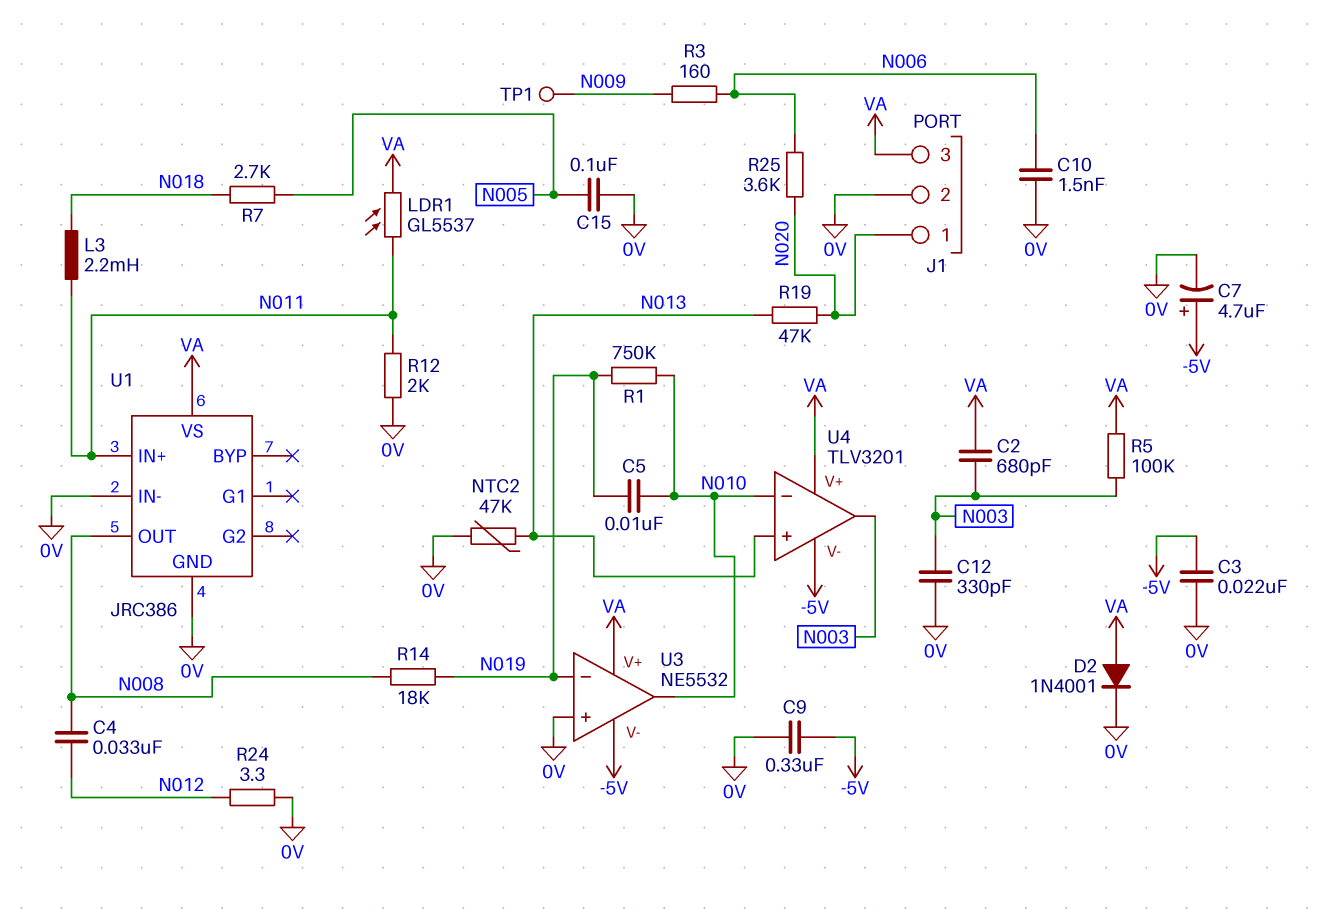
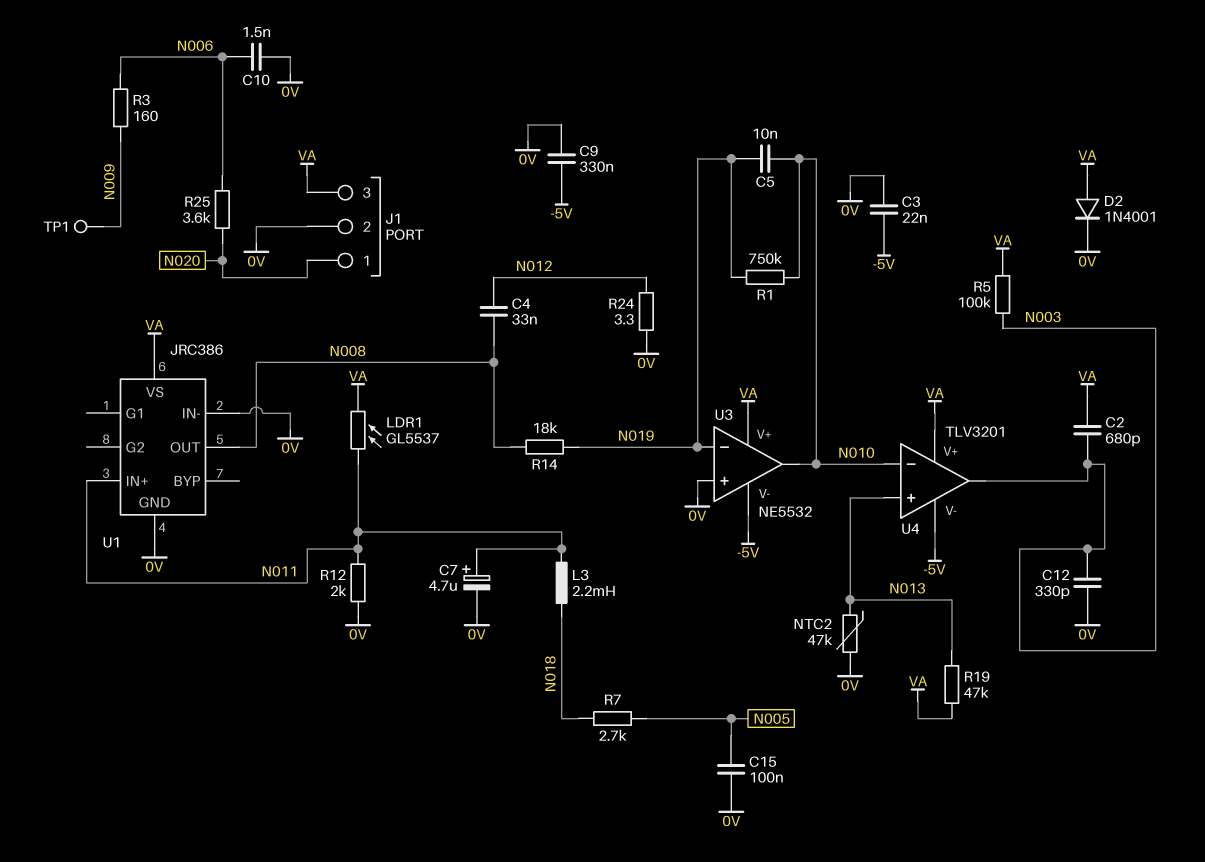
C7: 4.7uF (plus -5V, minus 0V) -> 4.7uF (plus N011, minus 0V)
R19: 47k (N013, N020) -> 47k (N013, VA)

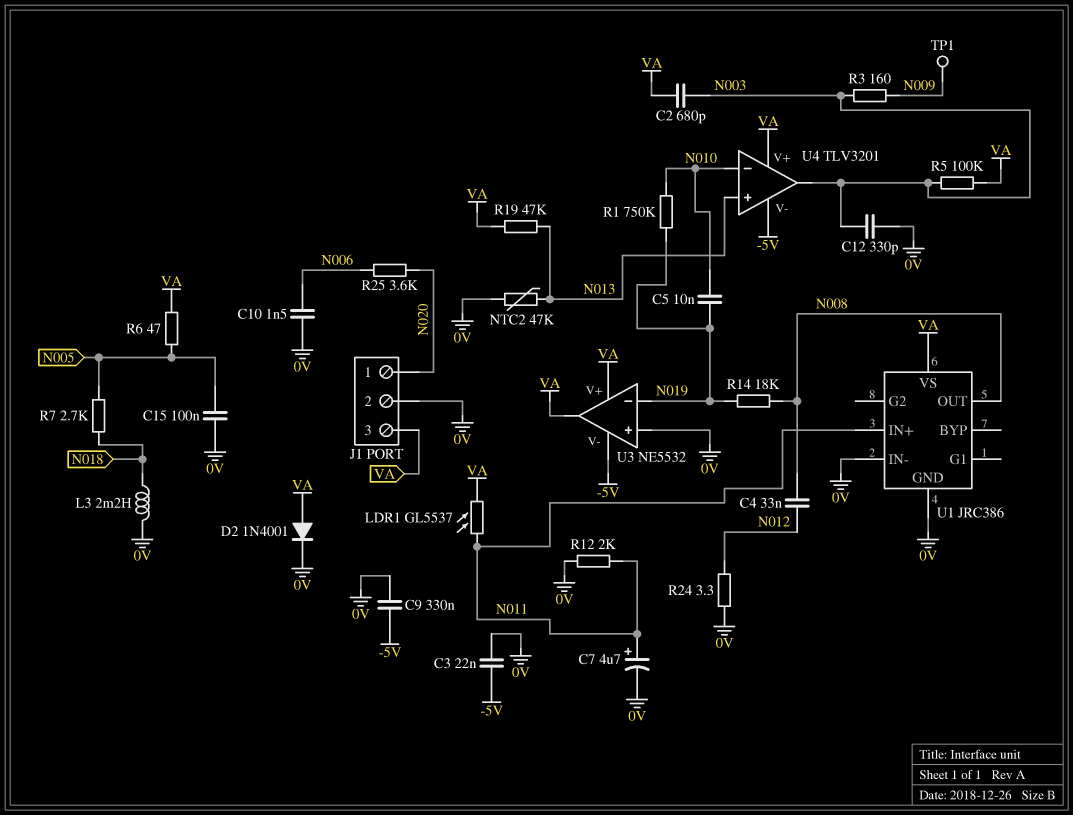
L3: 2.2mH (N011, N018) -> 2.2mH (0V, N018)
R3: 160 (N006, N009) -> 160 (N003, N009)
R6: none -> 47 (N005, VA)
U3 pin out: N010 -> VA

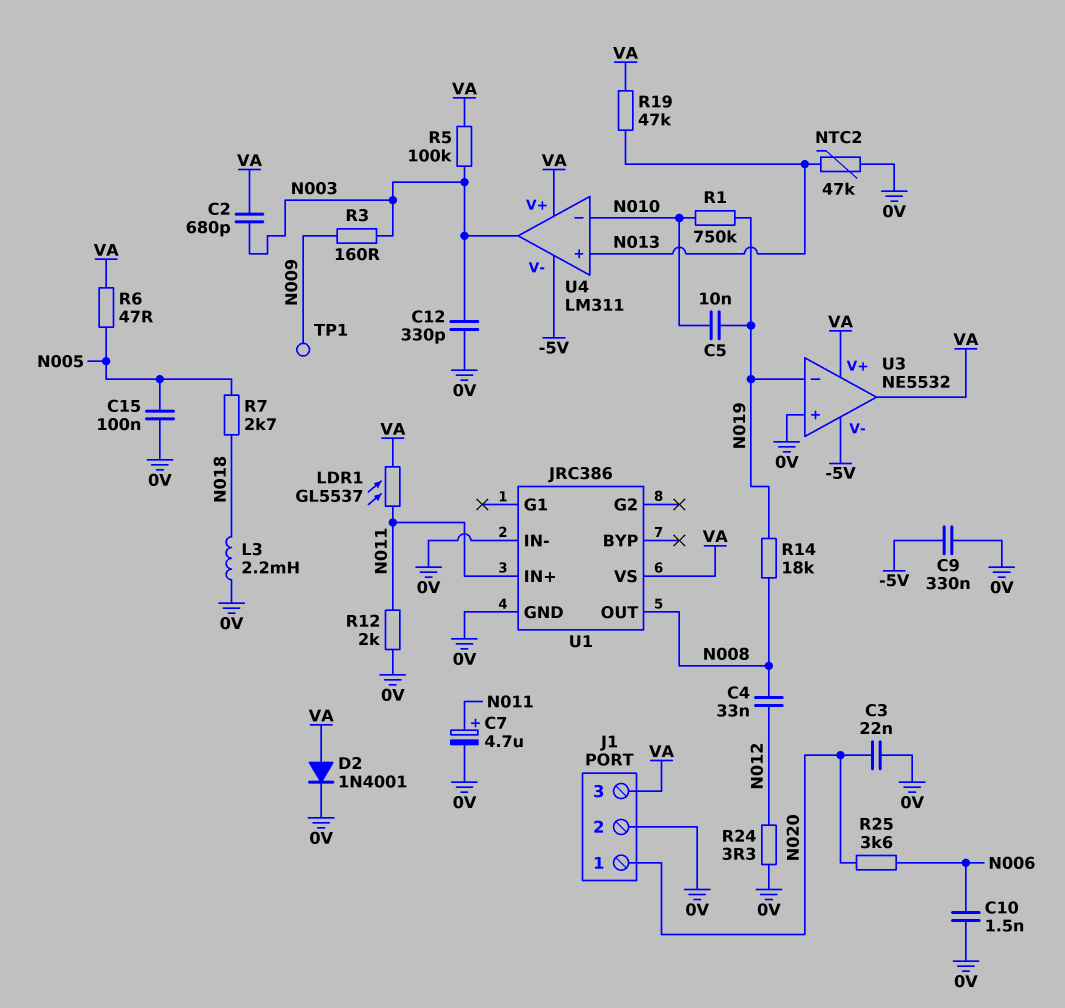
C3: 22nF (-5V, 0V) -> 22nF (0V, N020)
U4: TLV3201 -> LM311

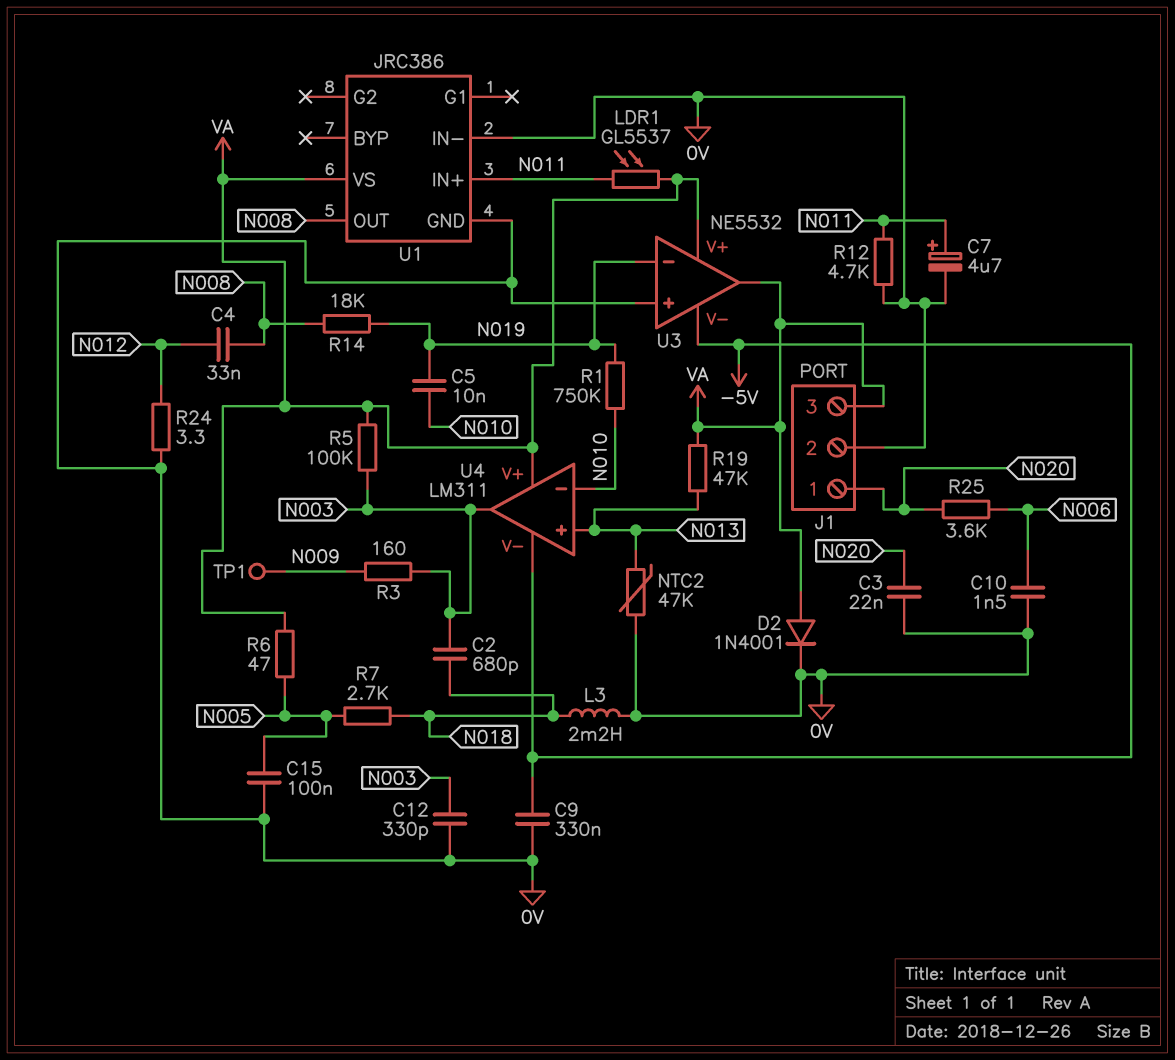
C2: 680pF (N003, VA) -> 680pF (N003, N018)
R12: 2k (0V, N011) -> 4.7k (0V, N011)

